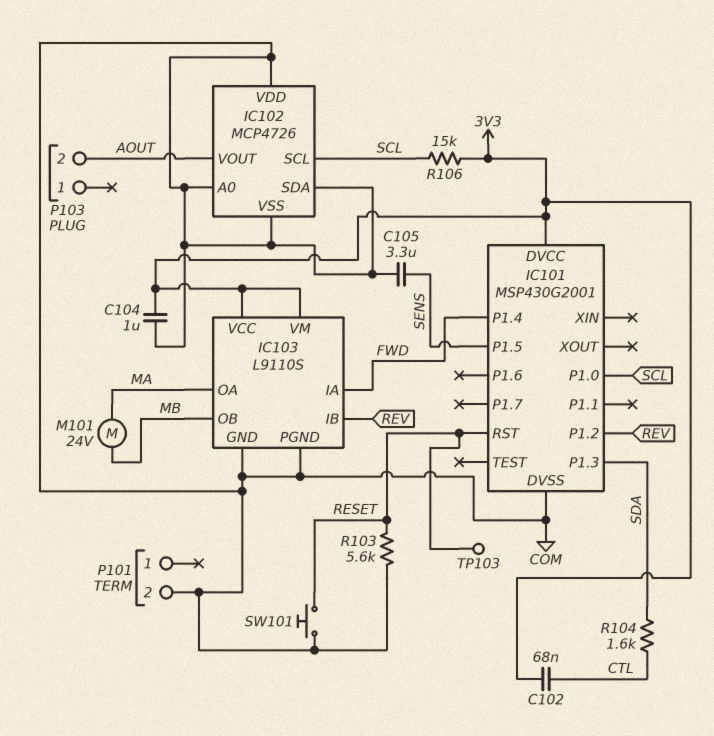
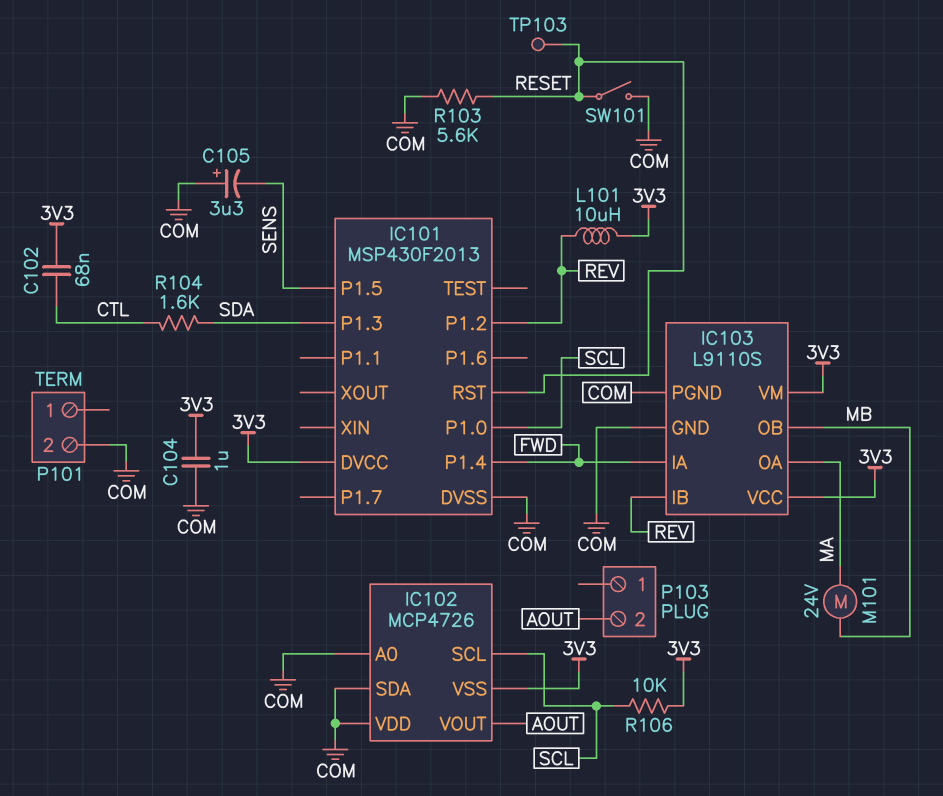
C105: 3.3uF (COM, SENS) -> 3.3uF (plus COM, minus SENS)
IC101: MSP430G2001 -> MSP430F2013
IC102 pin VSS: COM -> 3V3
L101: none -> 10uH (3V3, REV)
R106: 15k (3V3, SCL) -> 10k (3V3, SCL)
SW101: button (COM, RESET) -> switch (COM, RESET)

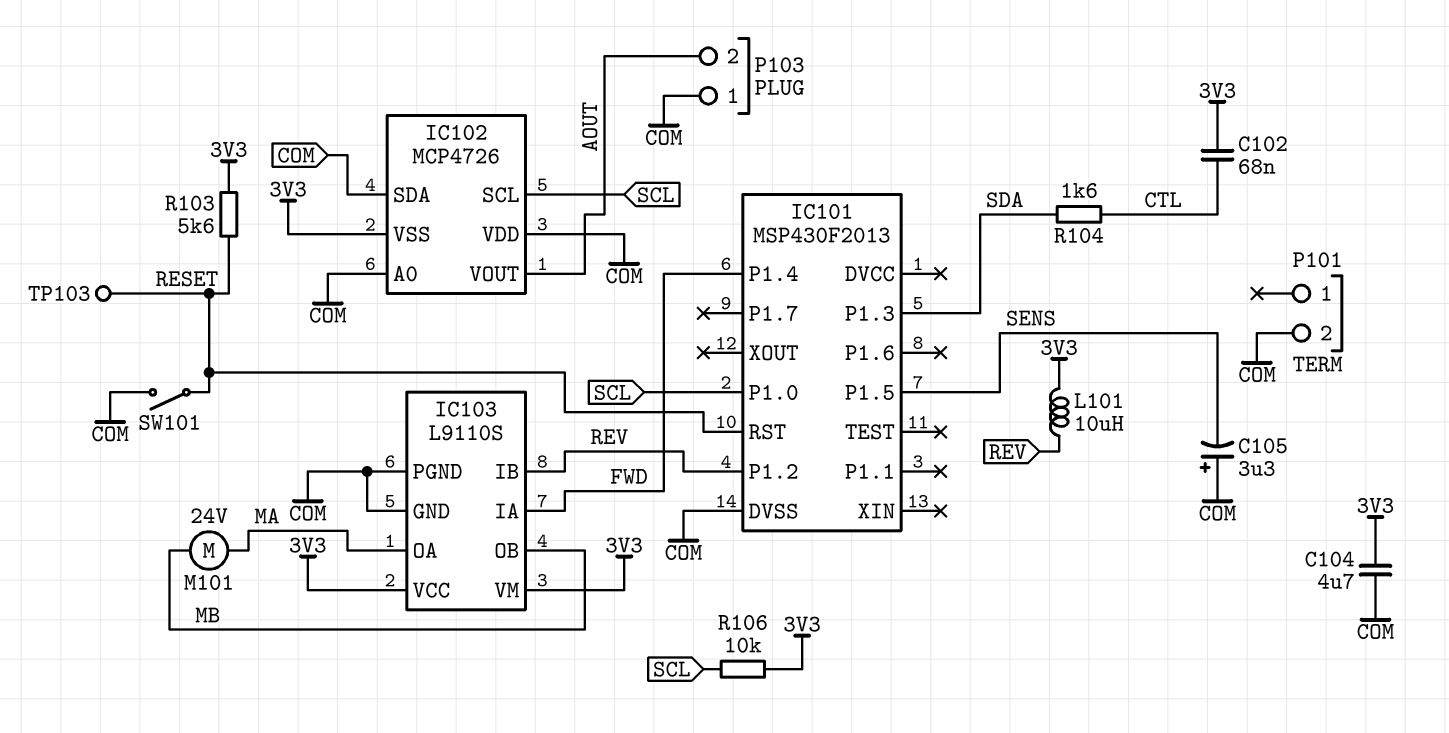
C104: 1uF (3V3, COM) -> 4.7uF (3V3, COM)
IC101 pin DVCC: 3V3 -> none
P103 pin 1: none -> COM
R103: 5.6k (COM, RESET) -> 5.6k (3V3, RESET)

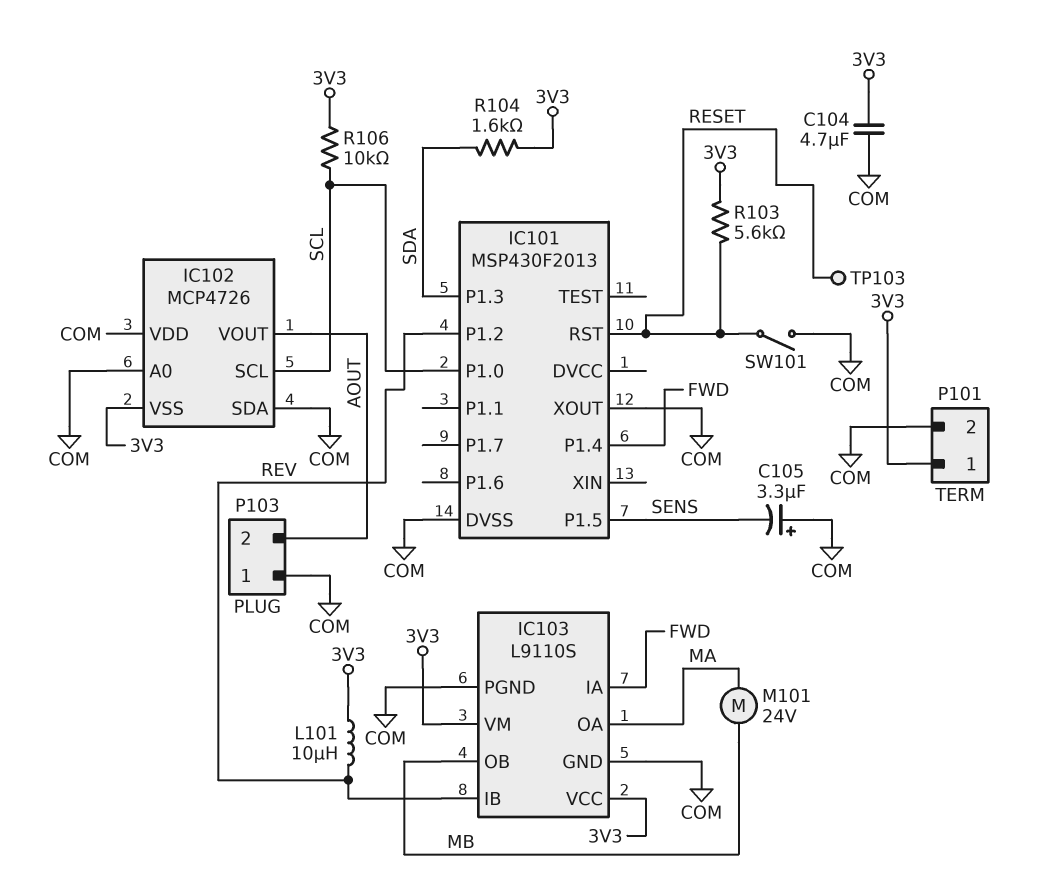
C102: 68nF (3V3, CTL) -> none
IC101 pin XOUT: none -> COM
P101 pin 1: none -> 3V3
R104: 1.6k (CTL, SDA) -> 1.6k (3V3, SDA)

